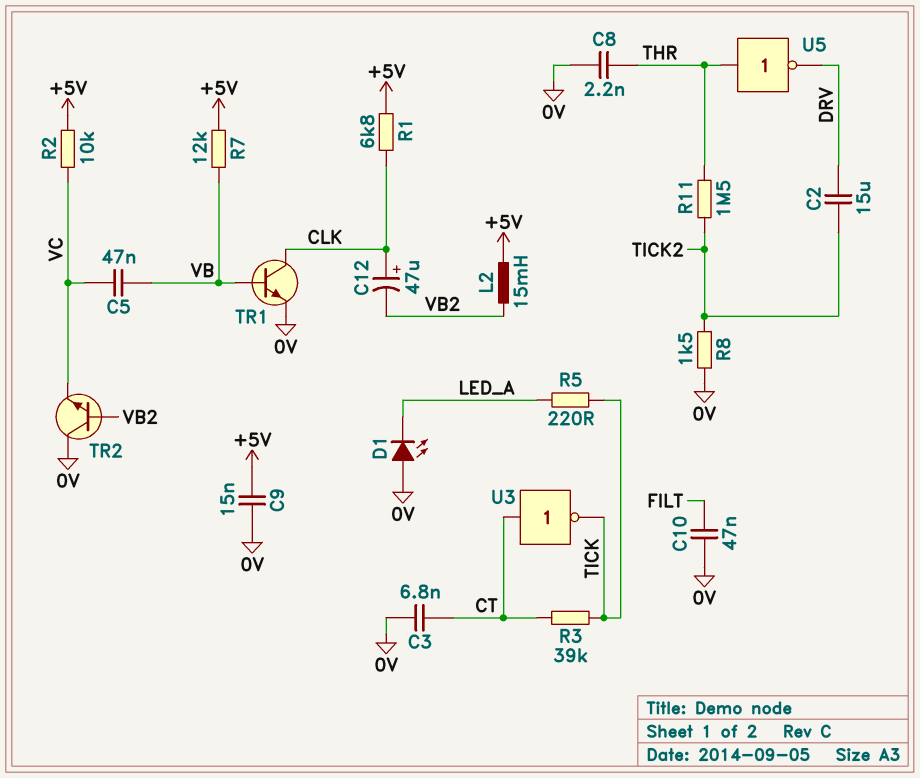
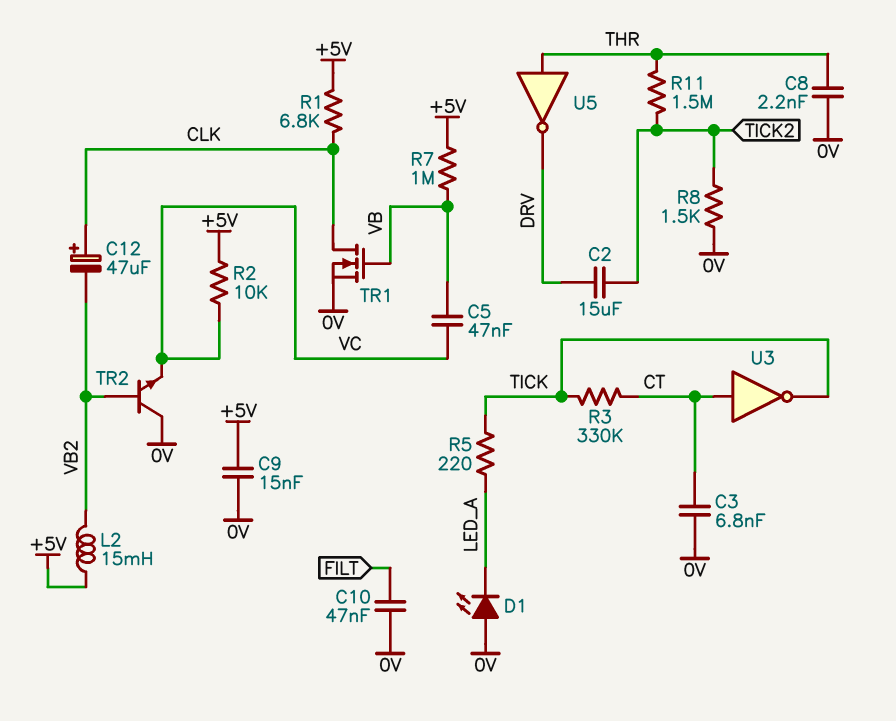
R3: 39k (CT, TICK) -> 330k (CT, TICK)
R7: 12k (+5V, VB) -> 1M (+5V, VB)
TR1: NPN (B VB, C CLK, E 0V) -> NMOS (G VB, D CLK, S 0V)

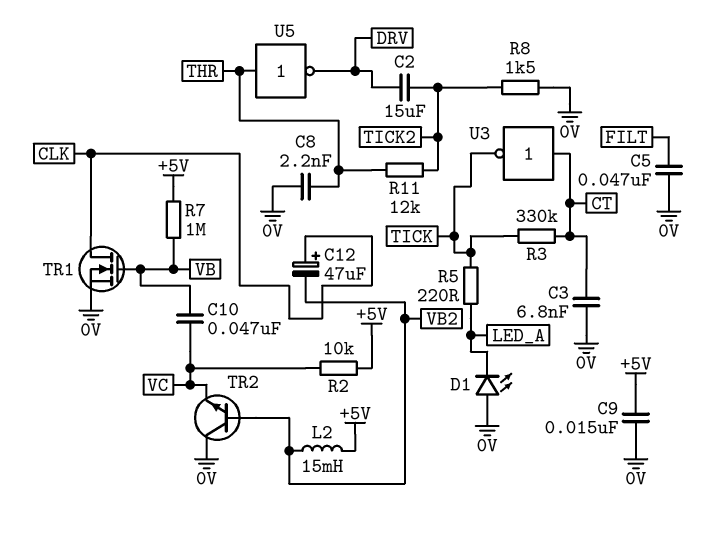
C5: 47nF (VB, VC) -> 47nF (0V, FILT)
C10: 47nF (0V, FILT) -> 47nF (VB, VC)
R1: 6.8k (+5V, CLK) -> none
R11: 1.5M (THR, TICK2) -> 12k (THR, TICK2)

